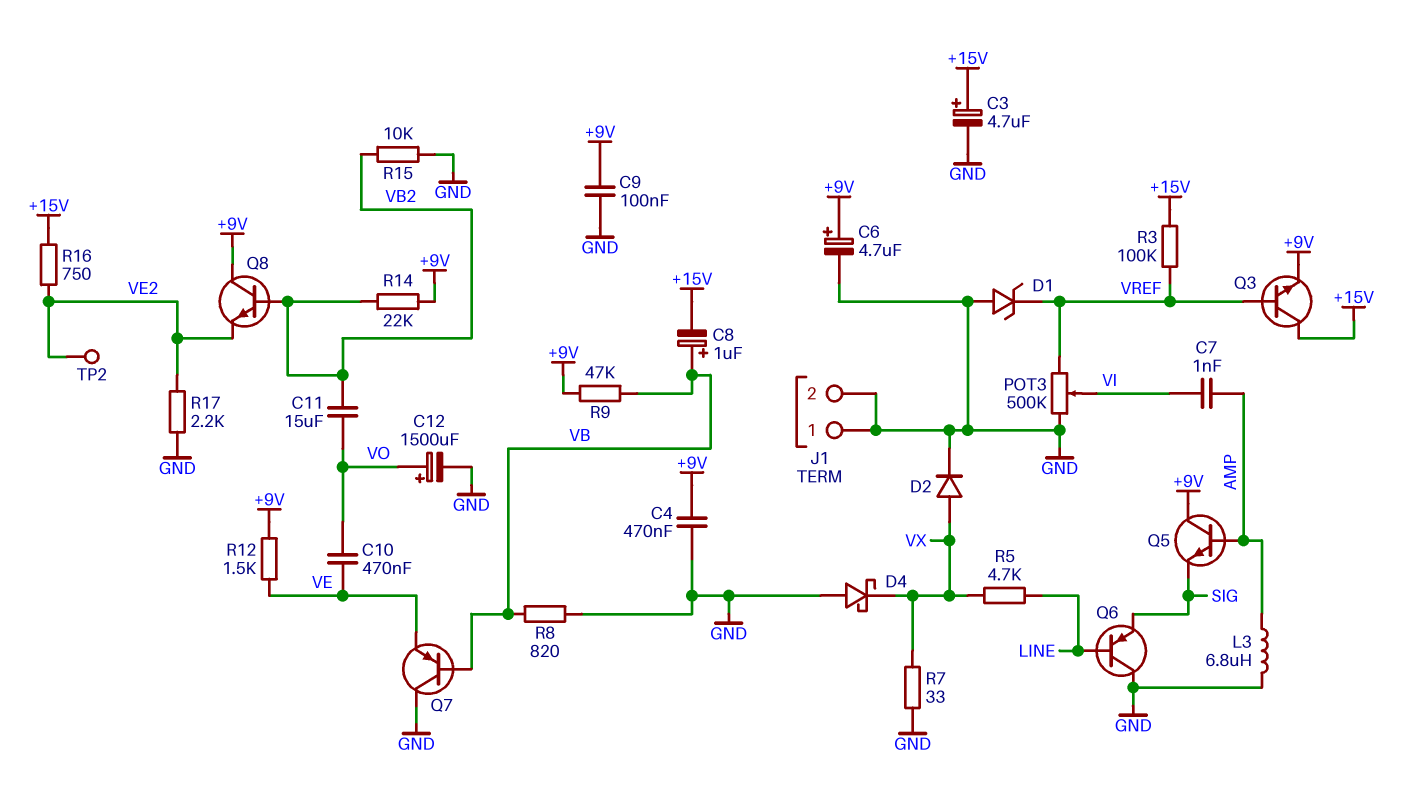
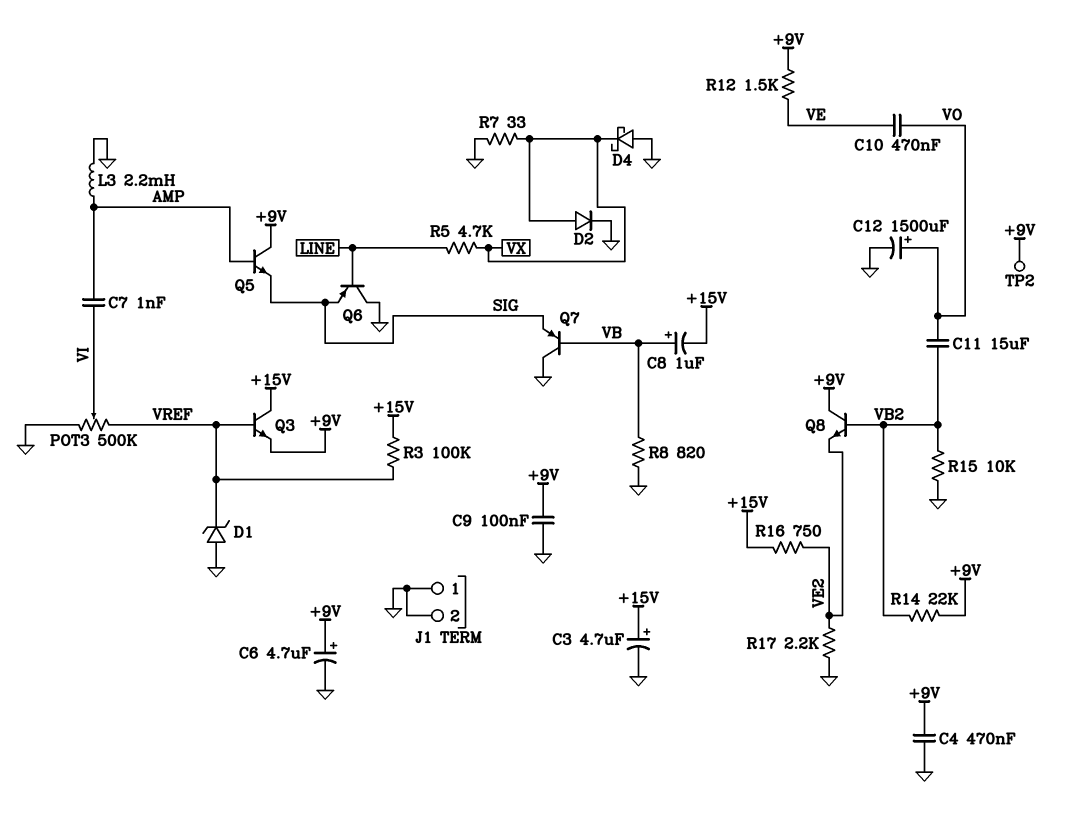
L3: 6.8uH (AMP, GND) -> 2.2mH (AMP, GND)
Q7: PNP (B VB, C GND, E VE) -> PNP (B VB, C GND, E SIG)
R9: 47k (+9V, VB) -> none
TP2: test point (VE2) -> test point (+9V)

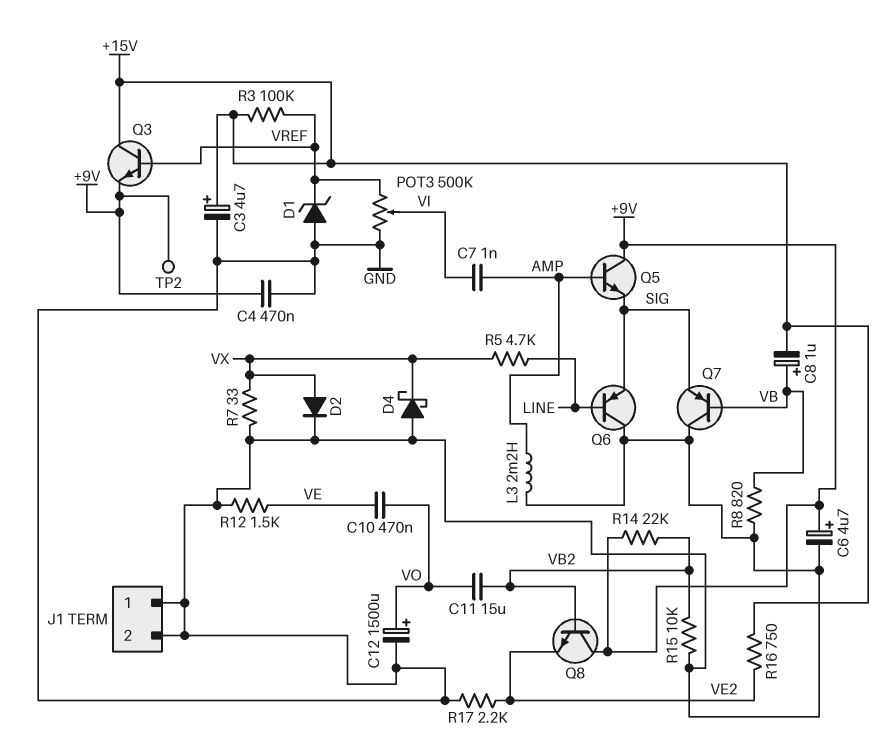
C9: 100nF (+9V, GND) -> none
R12: 1.5k (+9V, VE) -> 1.5k (GND, VE)

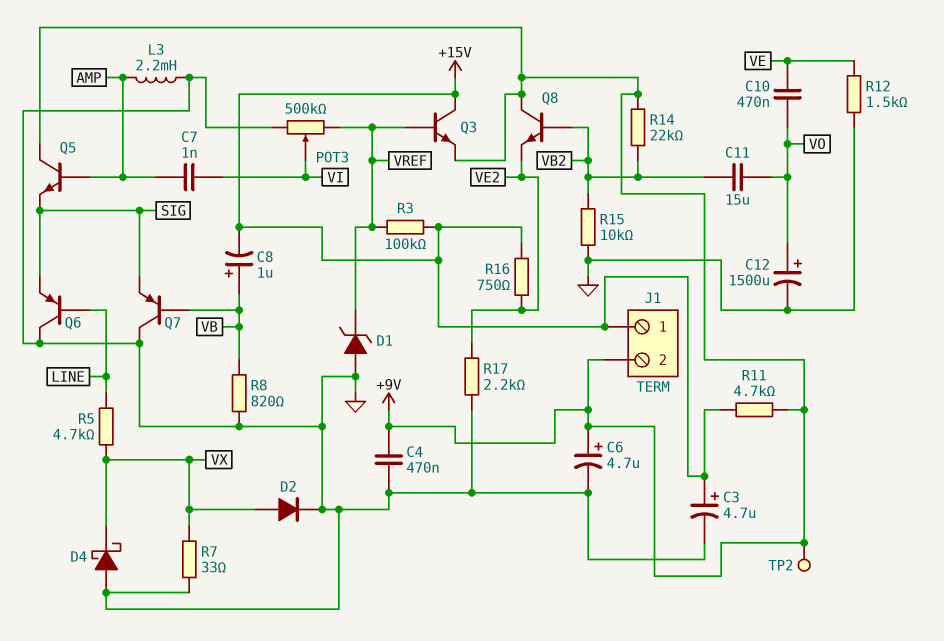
J1 pin 1: GND -> +15V
J1 pin 2: GND -> +9V
R11: none -> 4.7k (+9V, +15V)

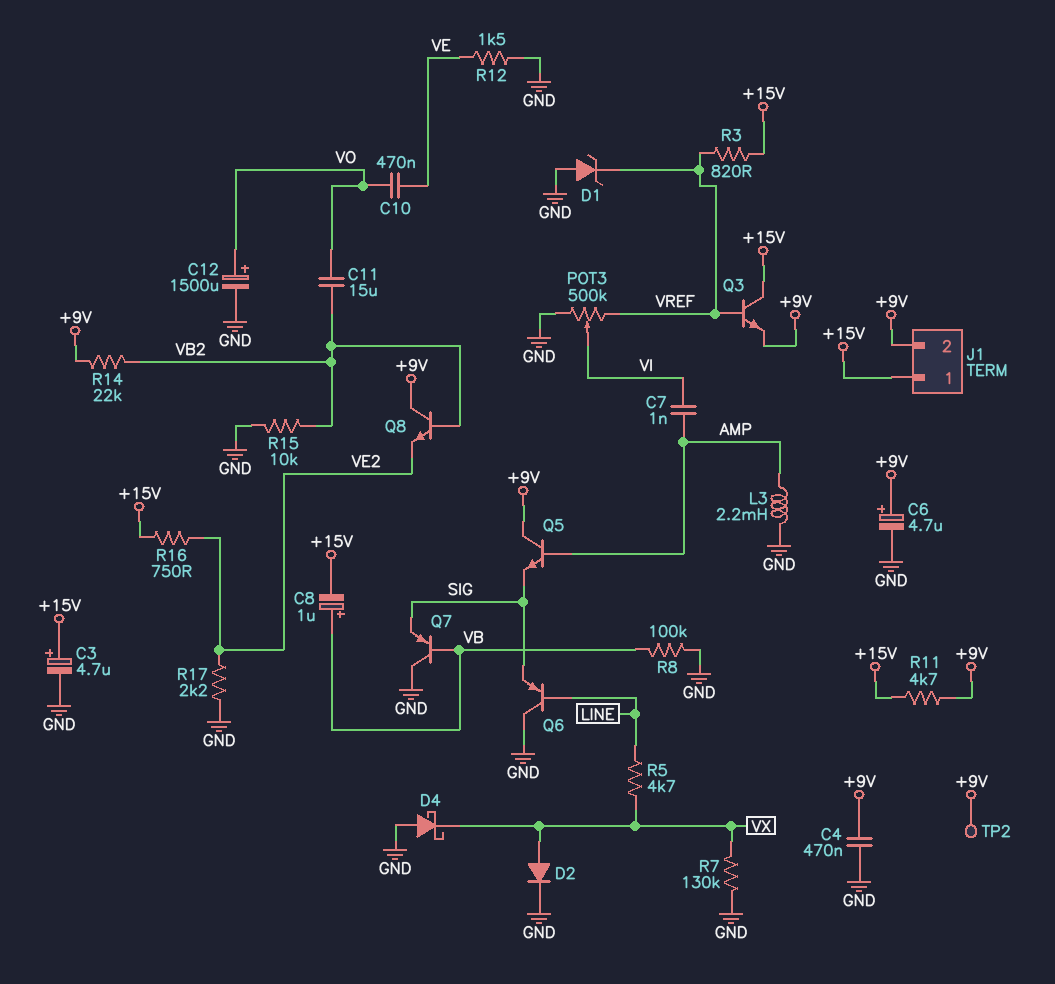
R3: 100k (+15V, VREF) -> 820 (+15V, VREF)
R7: 33 (GND, VX) -> 130k (GND, VX)
R8: 820 (GND, VB) -> 100k (GND, VB)

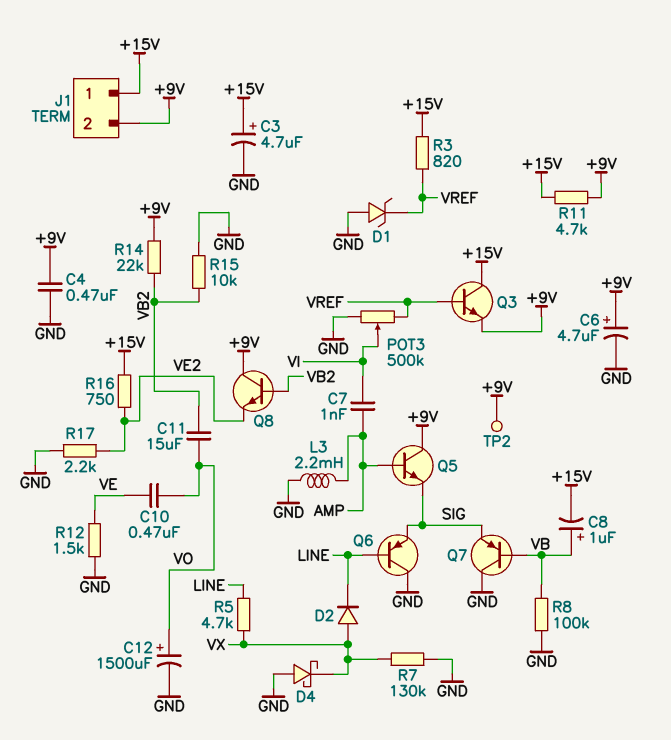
D2: diode (A VX, K GND) -> diode (A VX, K LINE)

